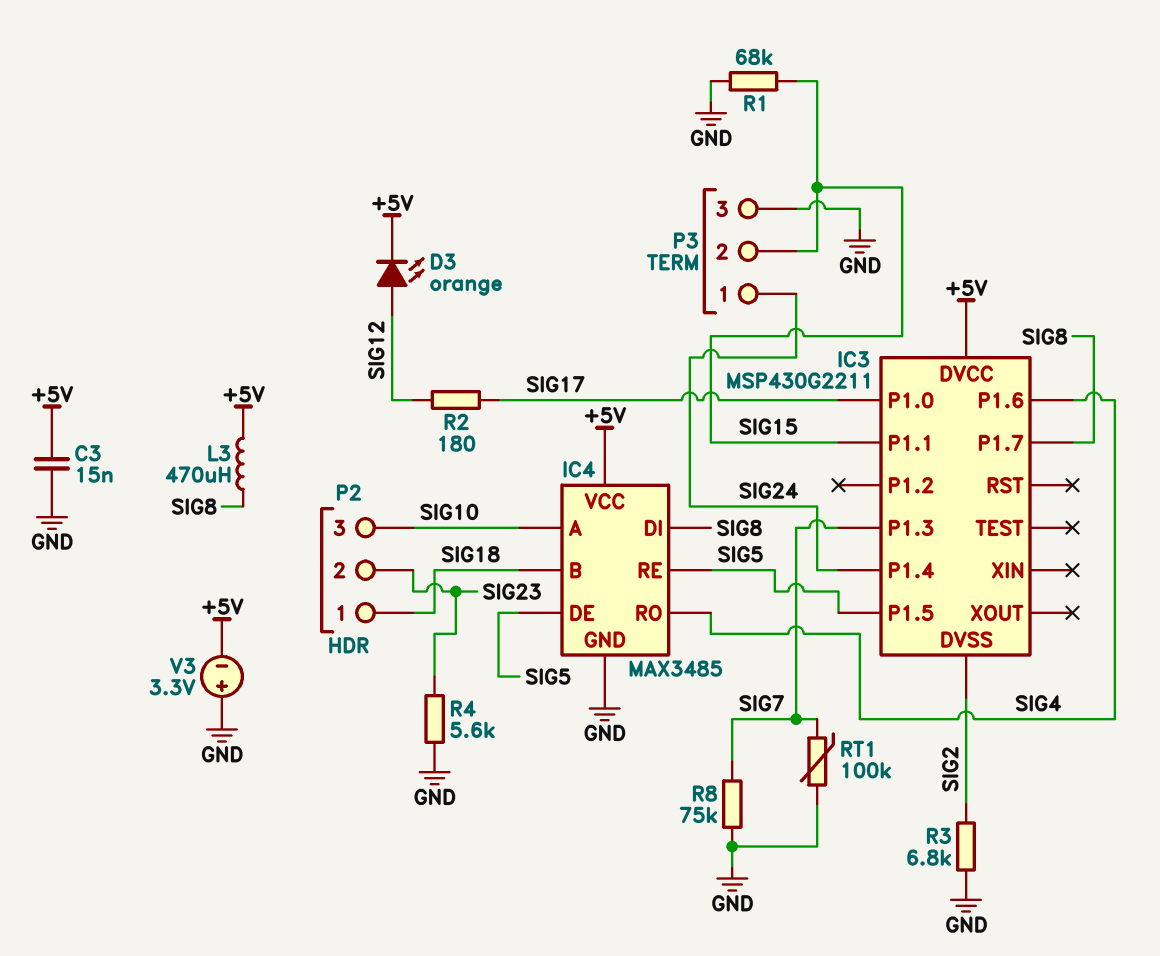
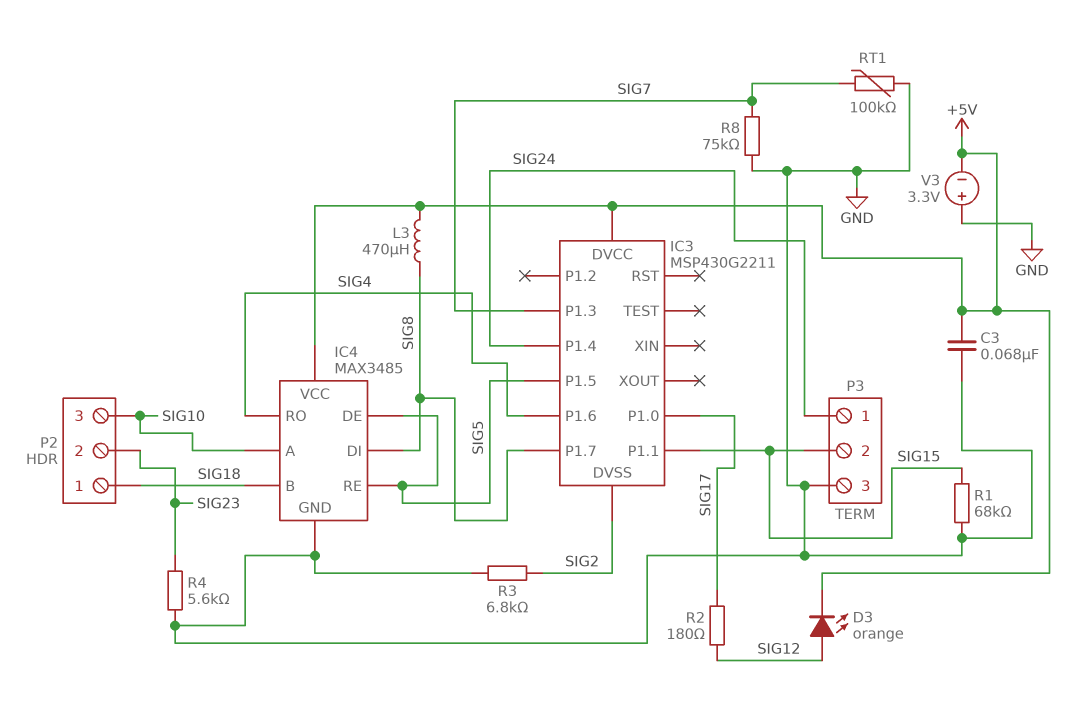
C3: 15nF (+5V, GND) -> 68nF (+5V, GND)

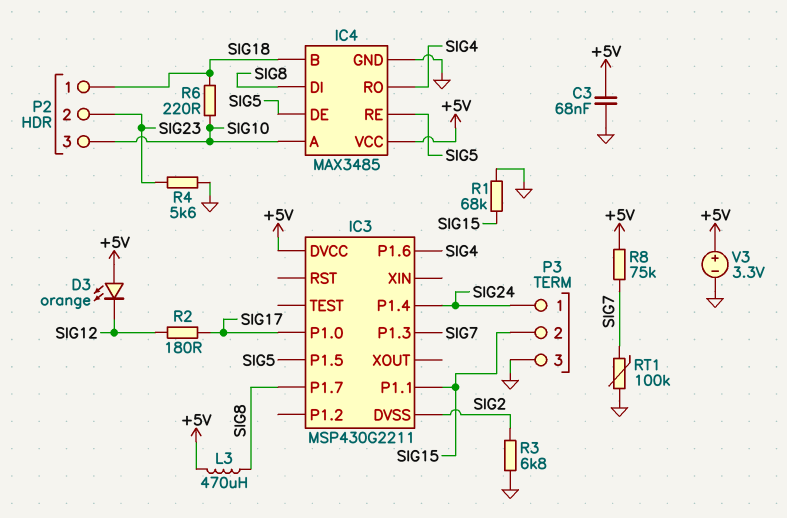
D3: LED orange (A SIG12, K +5V) -> LED orange (A +5V, K SIG12)
R6: none -> 220 (SIG10, SIG18)
R8: 75k (GND, SIG7) -> 75k (+5V, SIG7)
V3: 3.3V (plus GND, minus +5V) -> 3.3V (plus +5V, minus GND)

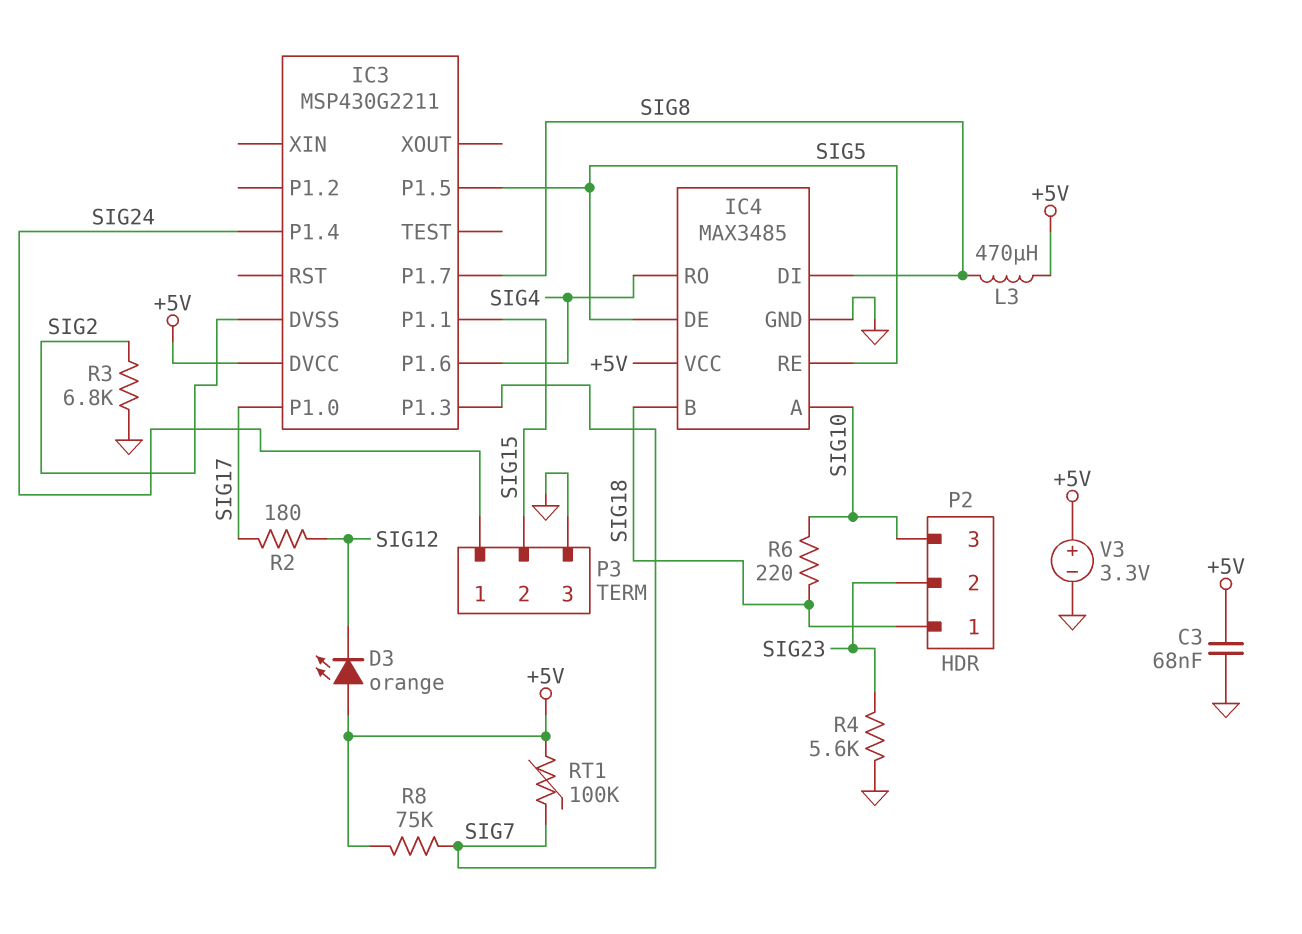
R1: 68k (GND, SIG15) -> none
RT1: 100k (GND, SIG7) -> 100k (+5V, SIG7)

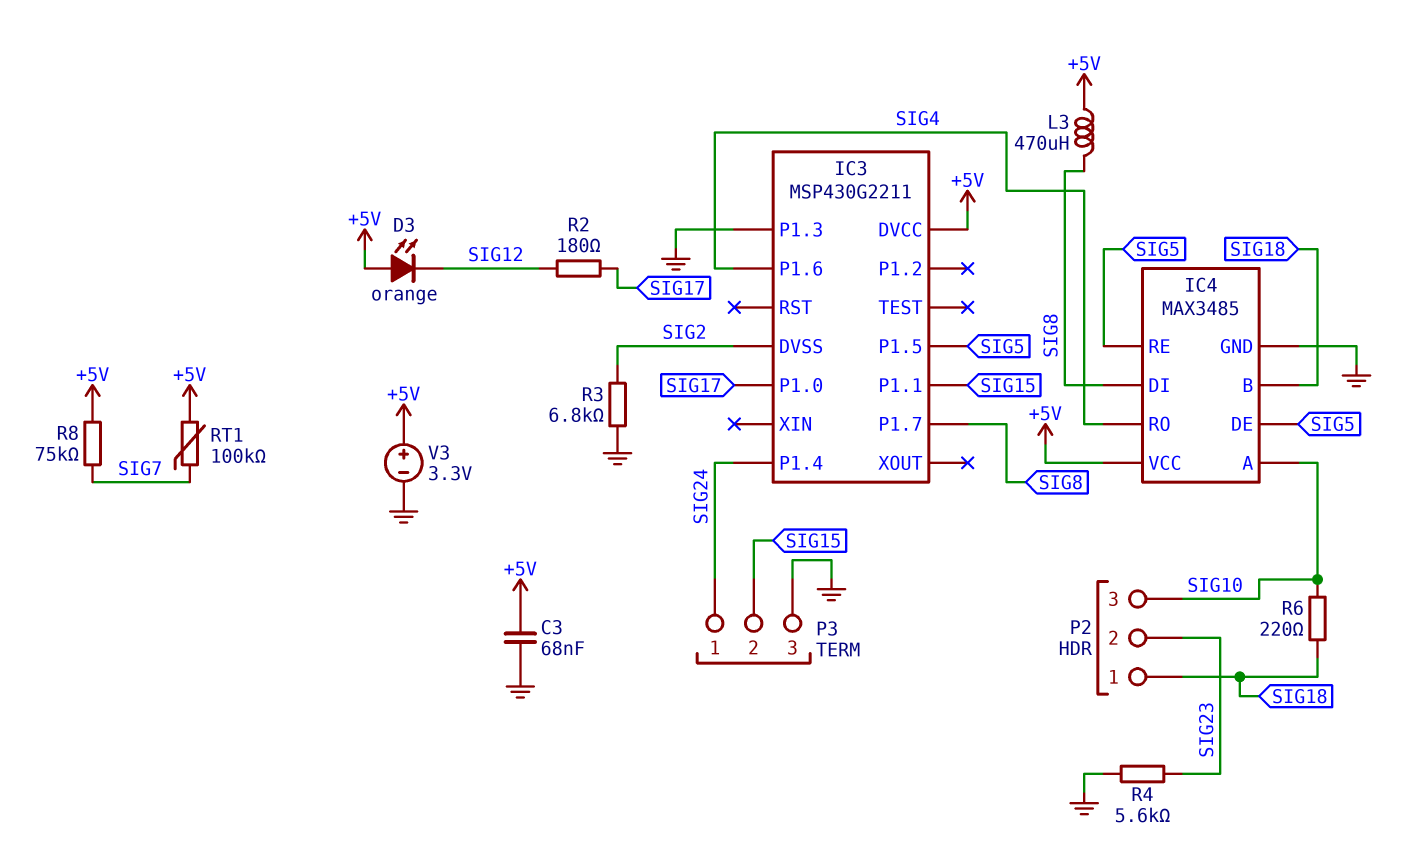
IC3 pin P1.3: SIG7 -> GND

